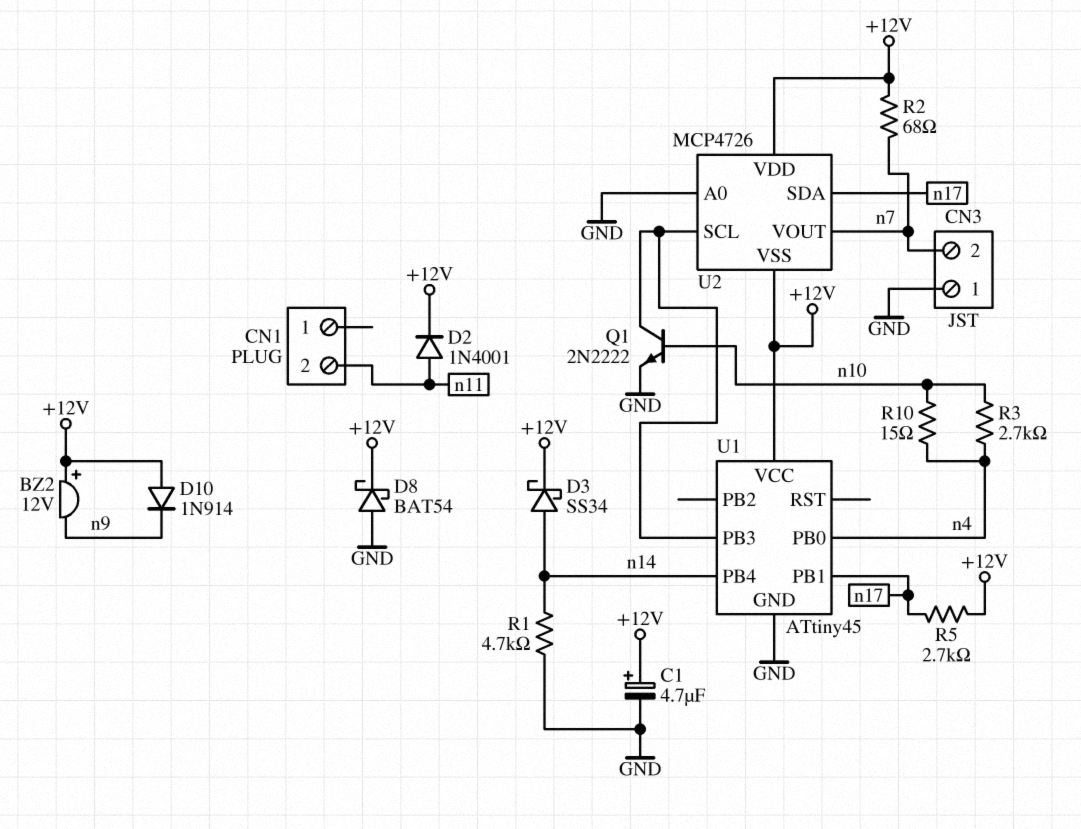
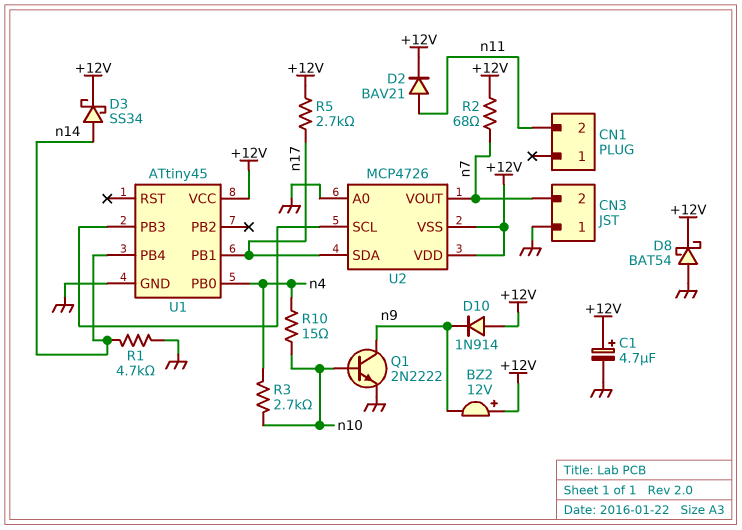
D2: diode 1N4001 (A n11, K +12V) -> diode BAV21 (A n11, K +12V)
Q1: NPN 2N2222 (B n10, C U1/PB3, E GND) -> NPN 2N2222 (B n10, C n9, E GND)

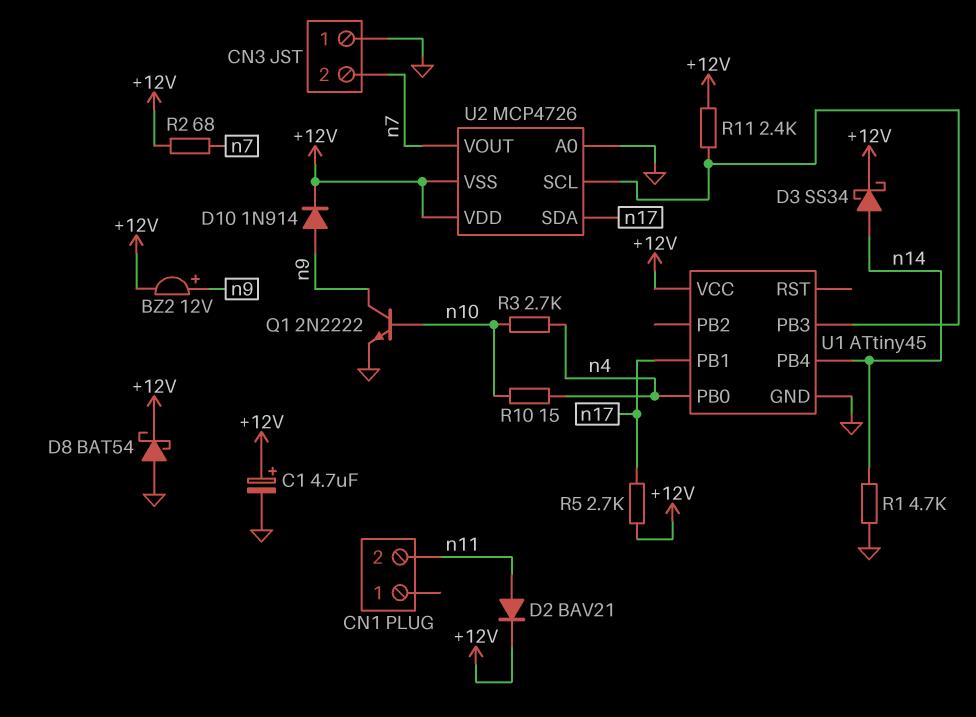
BZ2: buzzer 12V (plus +12V, minus n9) -> buzzer 12V (plus n9, minus +12V)
D10: diode 1N914 (A +12V, K n9) -> diode 1N914 (A n9, K +12V)
R11: none -> 2.4k (+12V, U1/PB3)

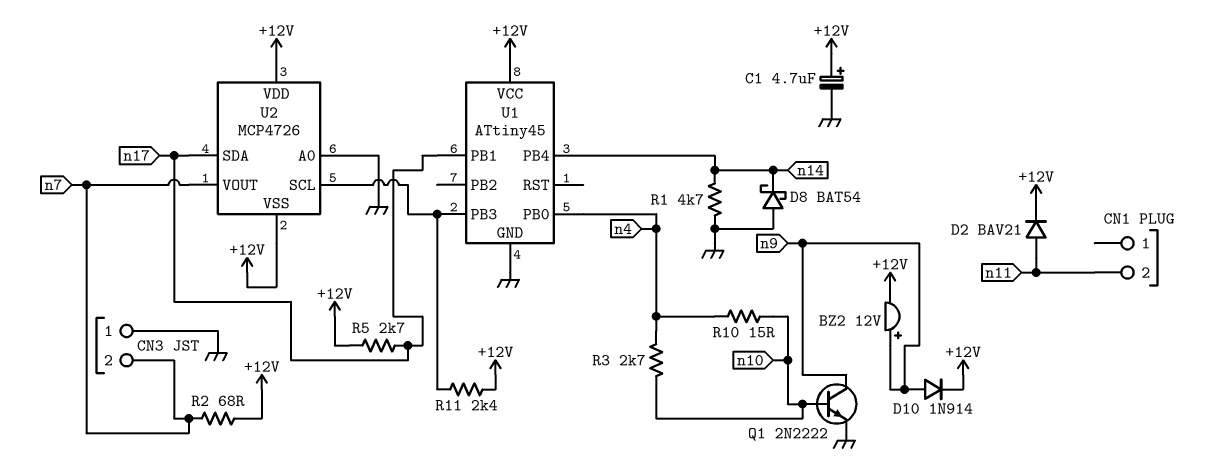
D3: schottky SS34 (A n14, K +12V) -> none
D8: schottky BAT54 (A GND, K +12V) -> schottky BAT54 (A GND, K n14)

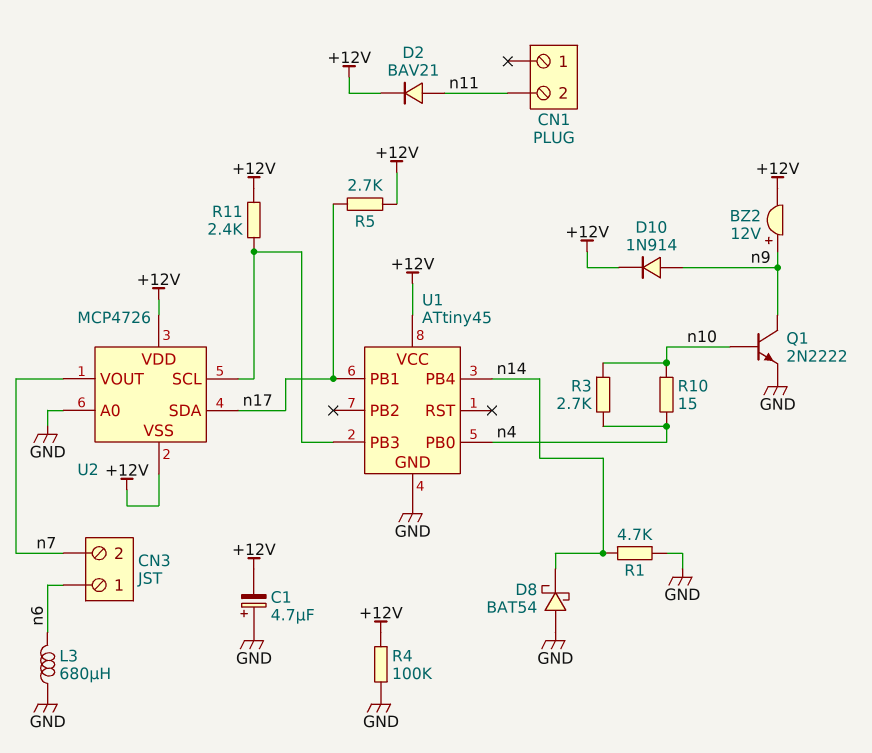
C1: 4.7uF (plus +12V, minus GND) -> 4.7uF (plus GND, minus +12V)
CN3 pin 1: GND -> n6
L3: none -> 680uH (GND, n6)
R2: 68 (+12V, n7) -> none
R4: none -> 100k (+12V, GND)

